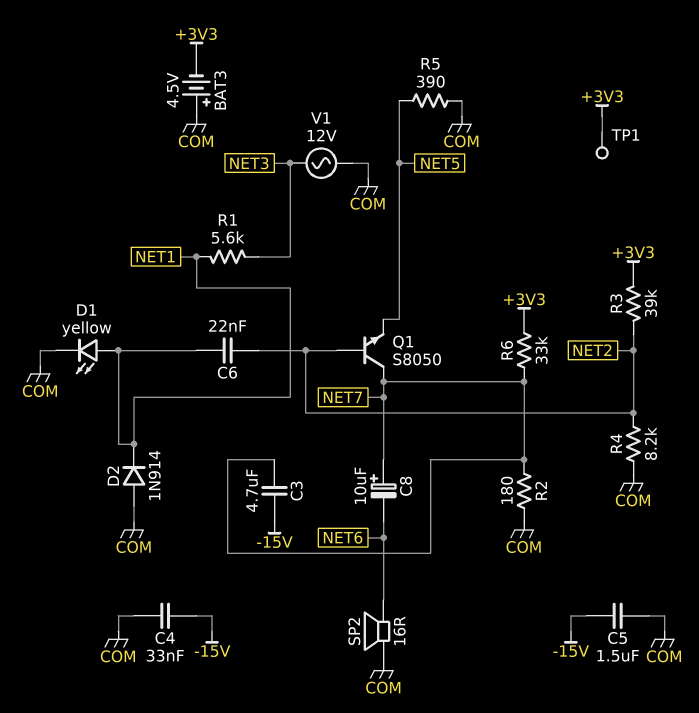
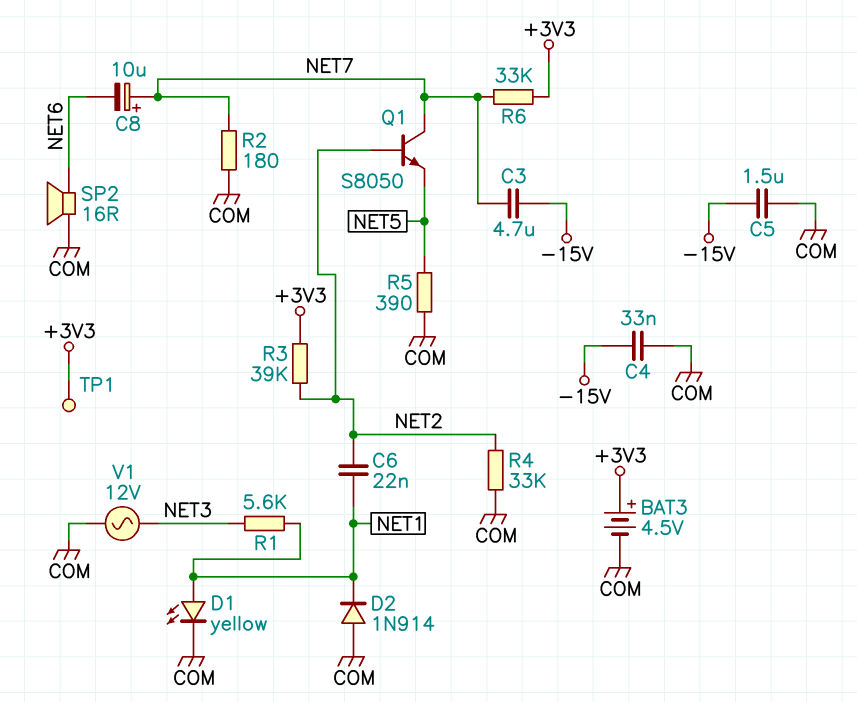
BAT3: 4.5V (plus COM, minus +3V3) -> 4.5V (plus +3V3, minus COM)
R4: 8.2k (COM, NET2) -> 33k (COM, NET2)

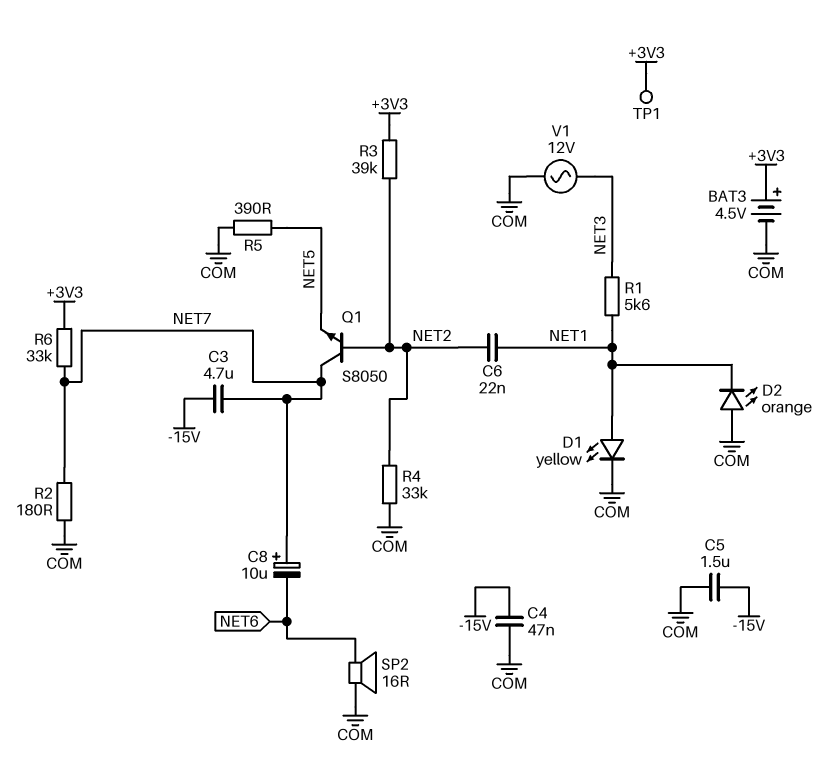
C4: 33nF (-15V, COM) -> 47nF (-15V, COM)
D2: diode 1N914 (A COM, K NET1) -> LED orange (A COM, K NET1)

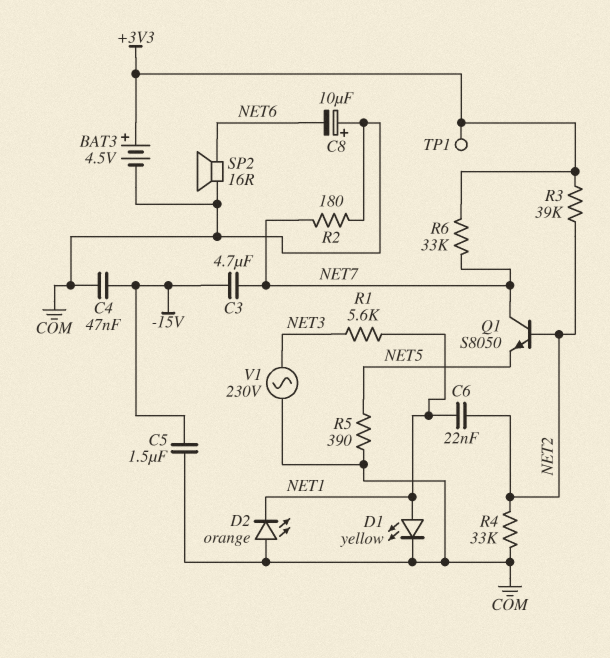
C8: 10uF (plus NET7, minus NET6) -> 10uF (plus COM, minus NET6)
V1: AC 12V (COM, NET3) -> AC 230V (COM, NET3)

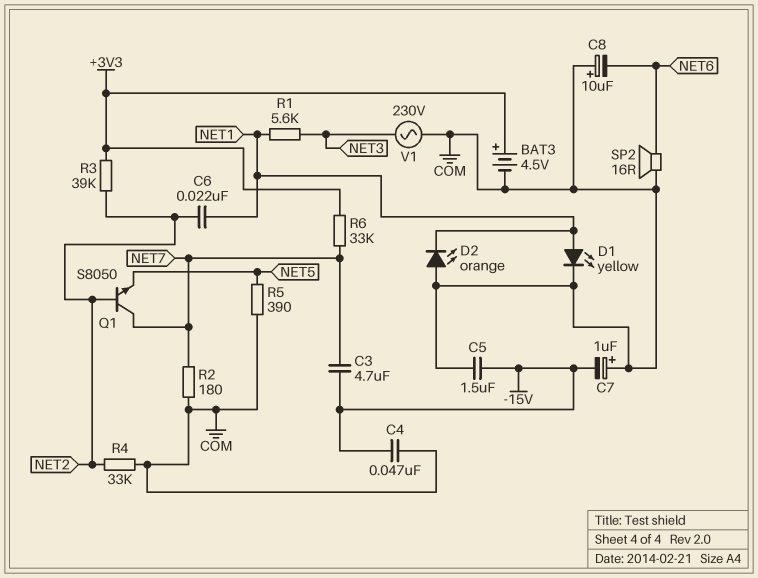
C7: none -> 1uF (plus COM, minus -15V)
TP1: test point (+3V3) -> none

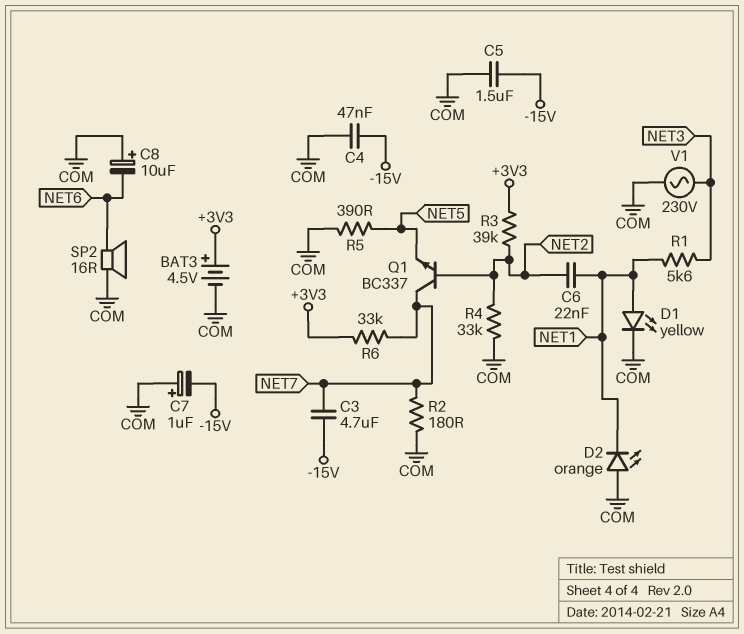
Q1: NPN S8050 (B NET2, C NET7, E NET5) -> NPN BC337 (B NET2, C NET7, E NET5)

